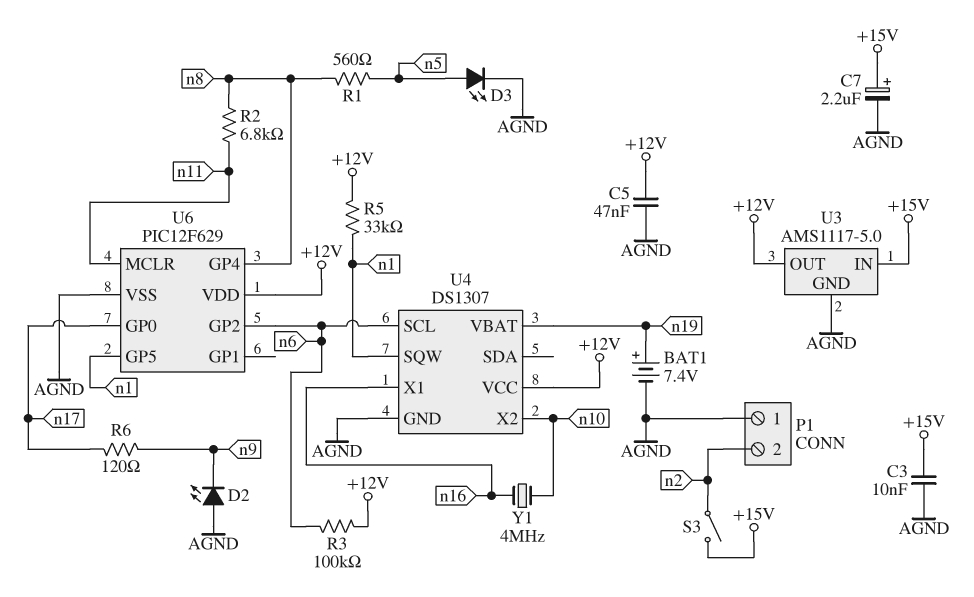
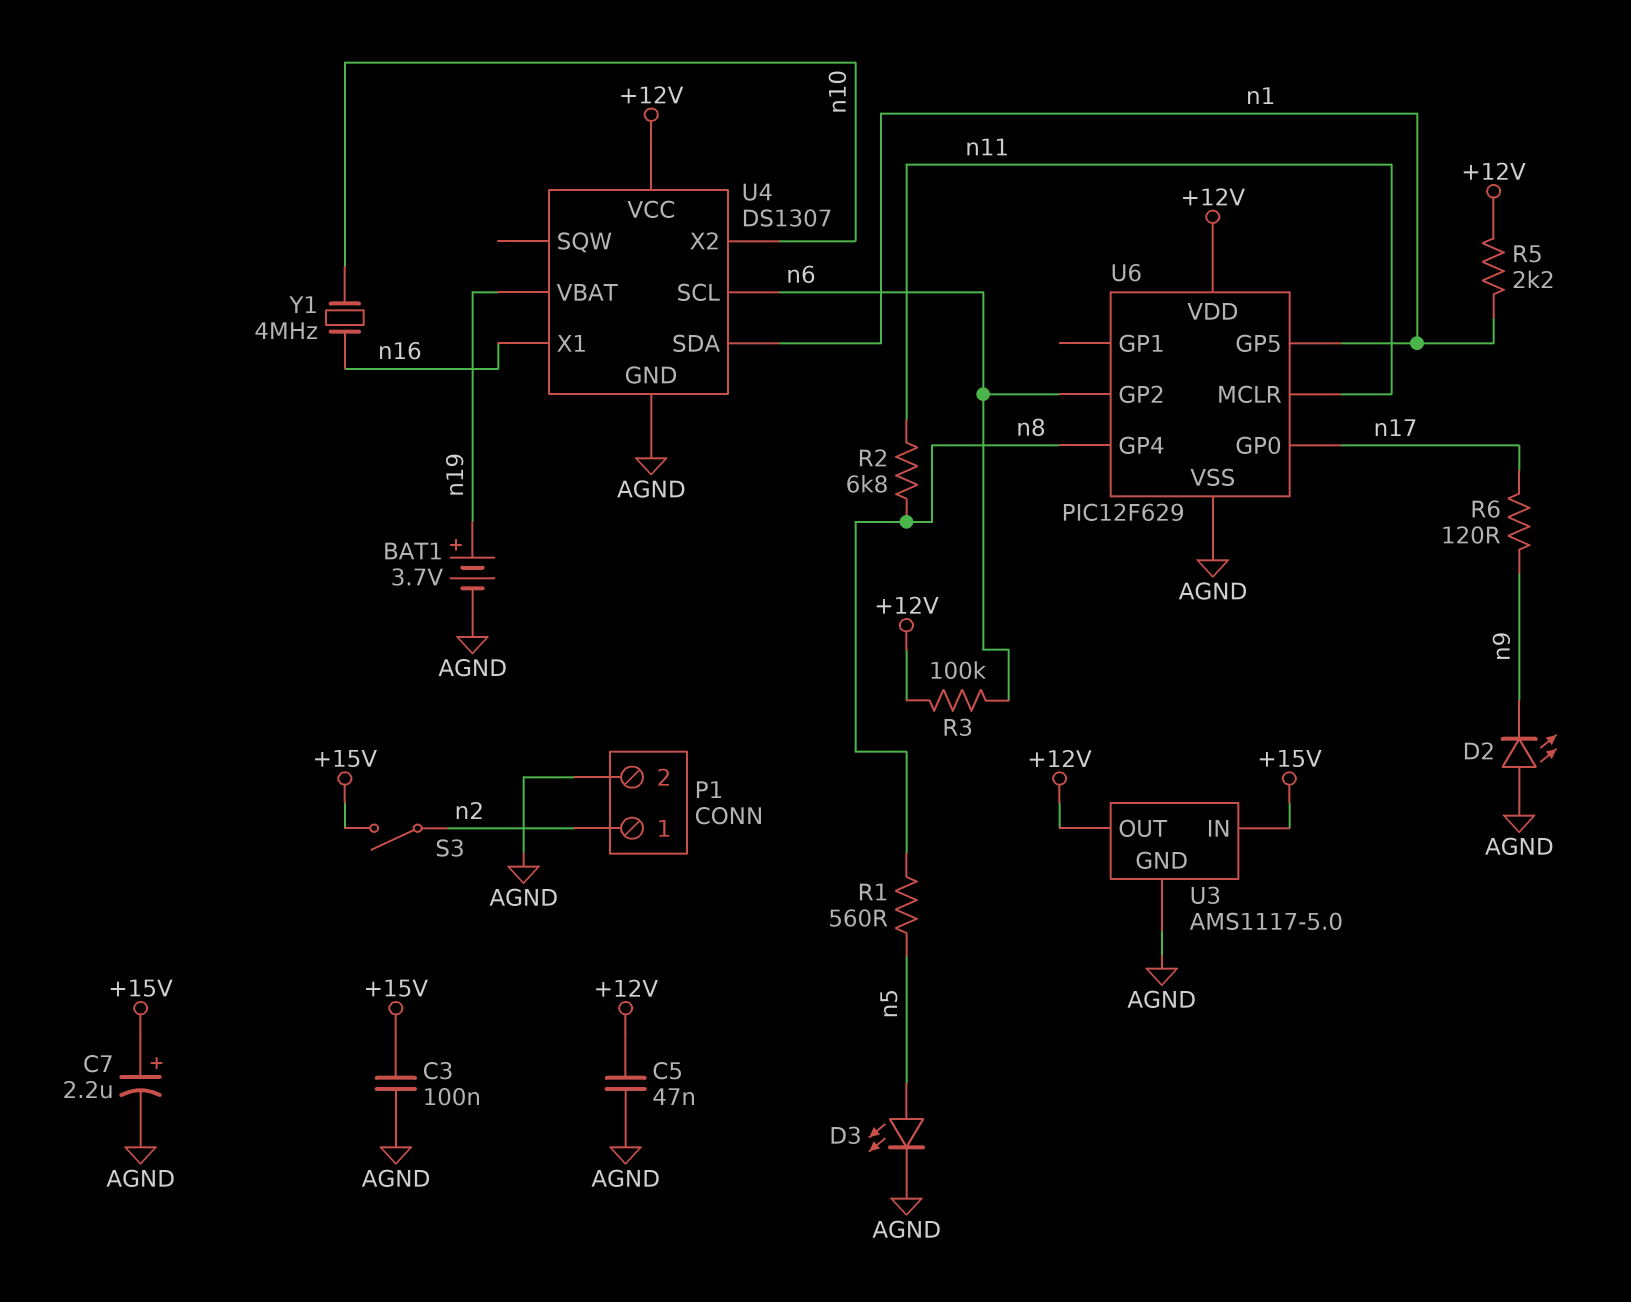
BAT1: 7.4V (plus n19, minus AGND) -> 3.7V (plus n19, minus AGND)
C3: 10nF (+15V, AGND) -> 100nF (+15V, AGND)
P1 pin 1: AGND -> n2
P1 pin 2: n2 -> AGND
R5: 33k (+12V, n1) -> 2.2k (+12V, n1)
U4 pin SDA: none -> n1
U4 pin SQW: n1 -> none

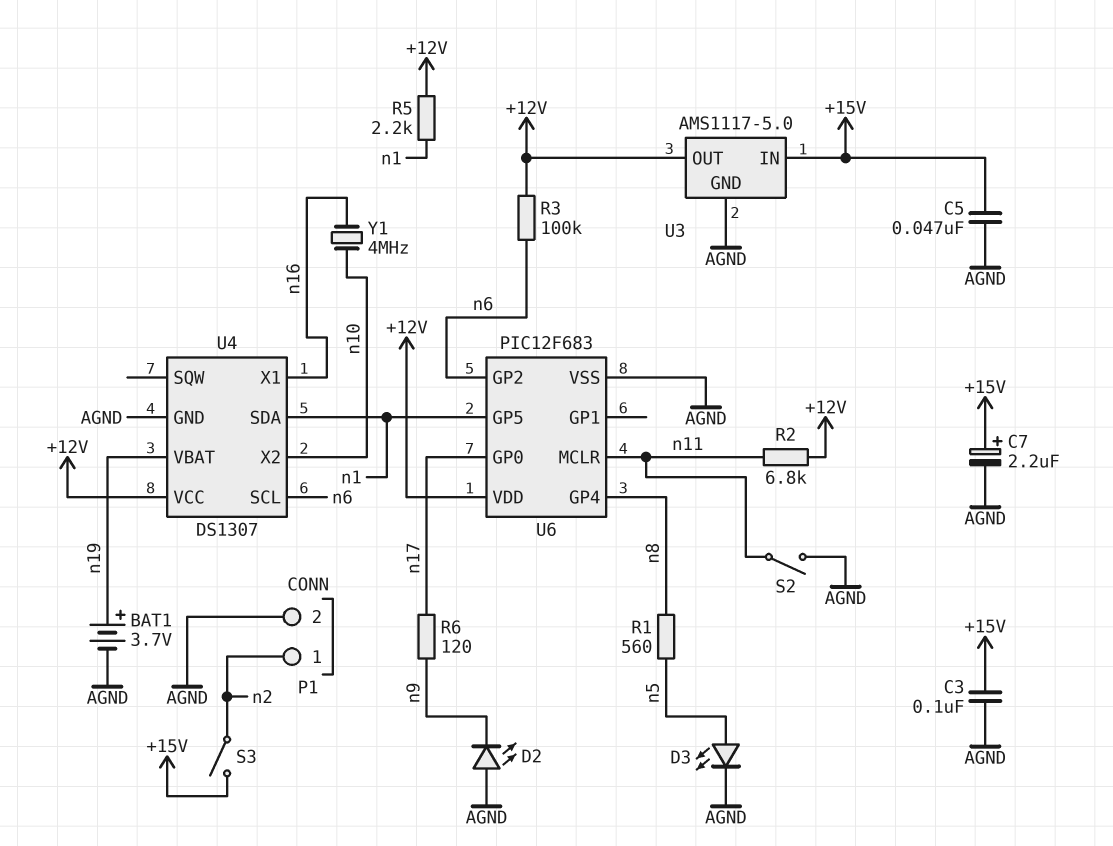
C5: 47nF (+12V, AGND) -> 47nF (+15V, AGND)
R2: 6.8k (n8, n11) -> 6.8k (+12V, n11)
S2: none -> switch (AGND, n11)
U6: PIC12F629 -> PIC12F683

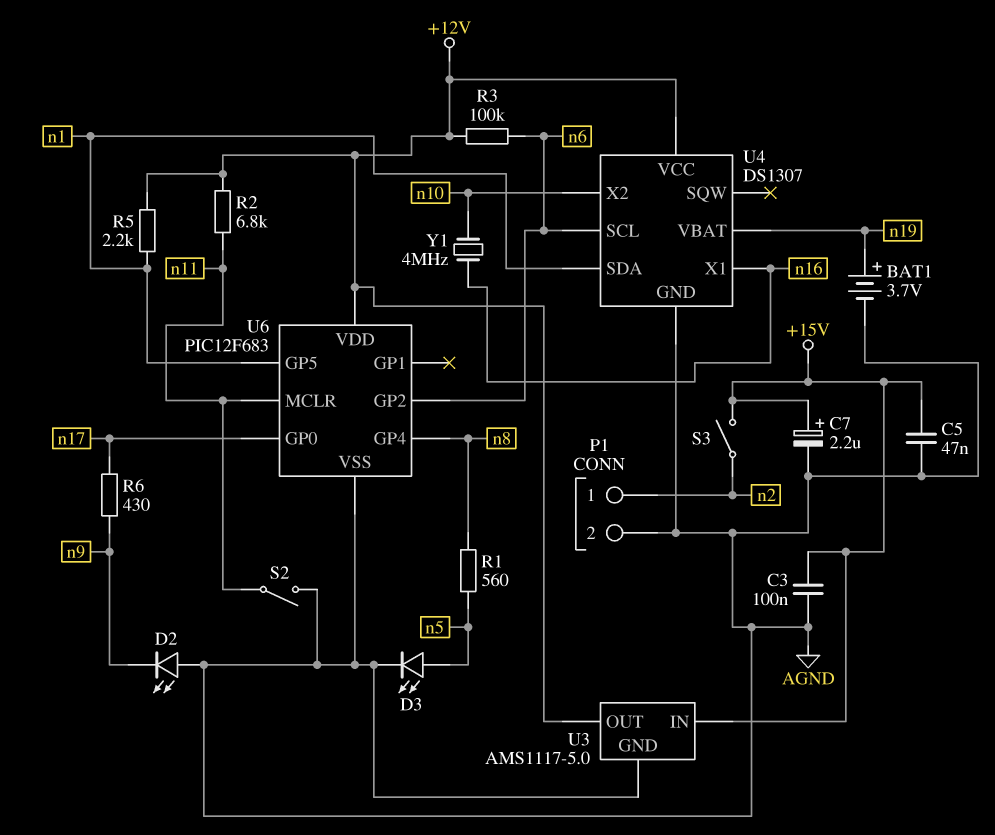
R6: 120 (n9, n17) -> 430 (n9, n17)

